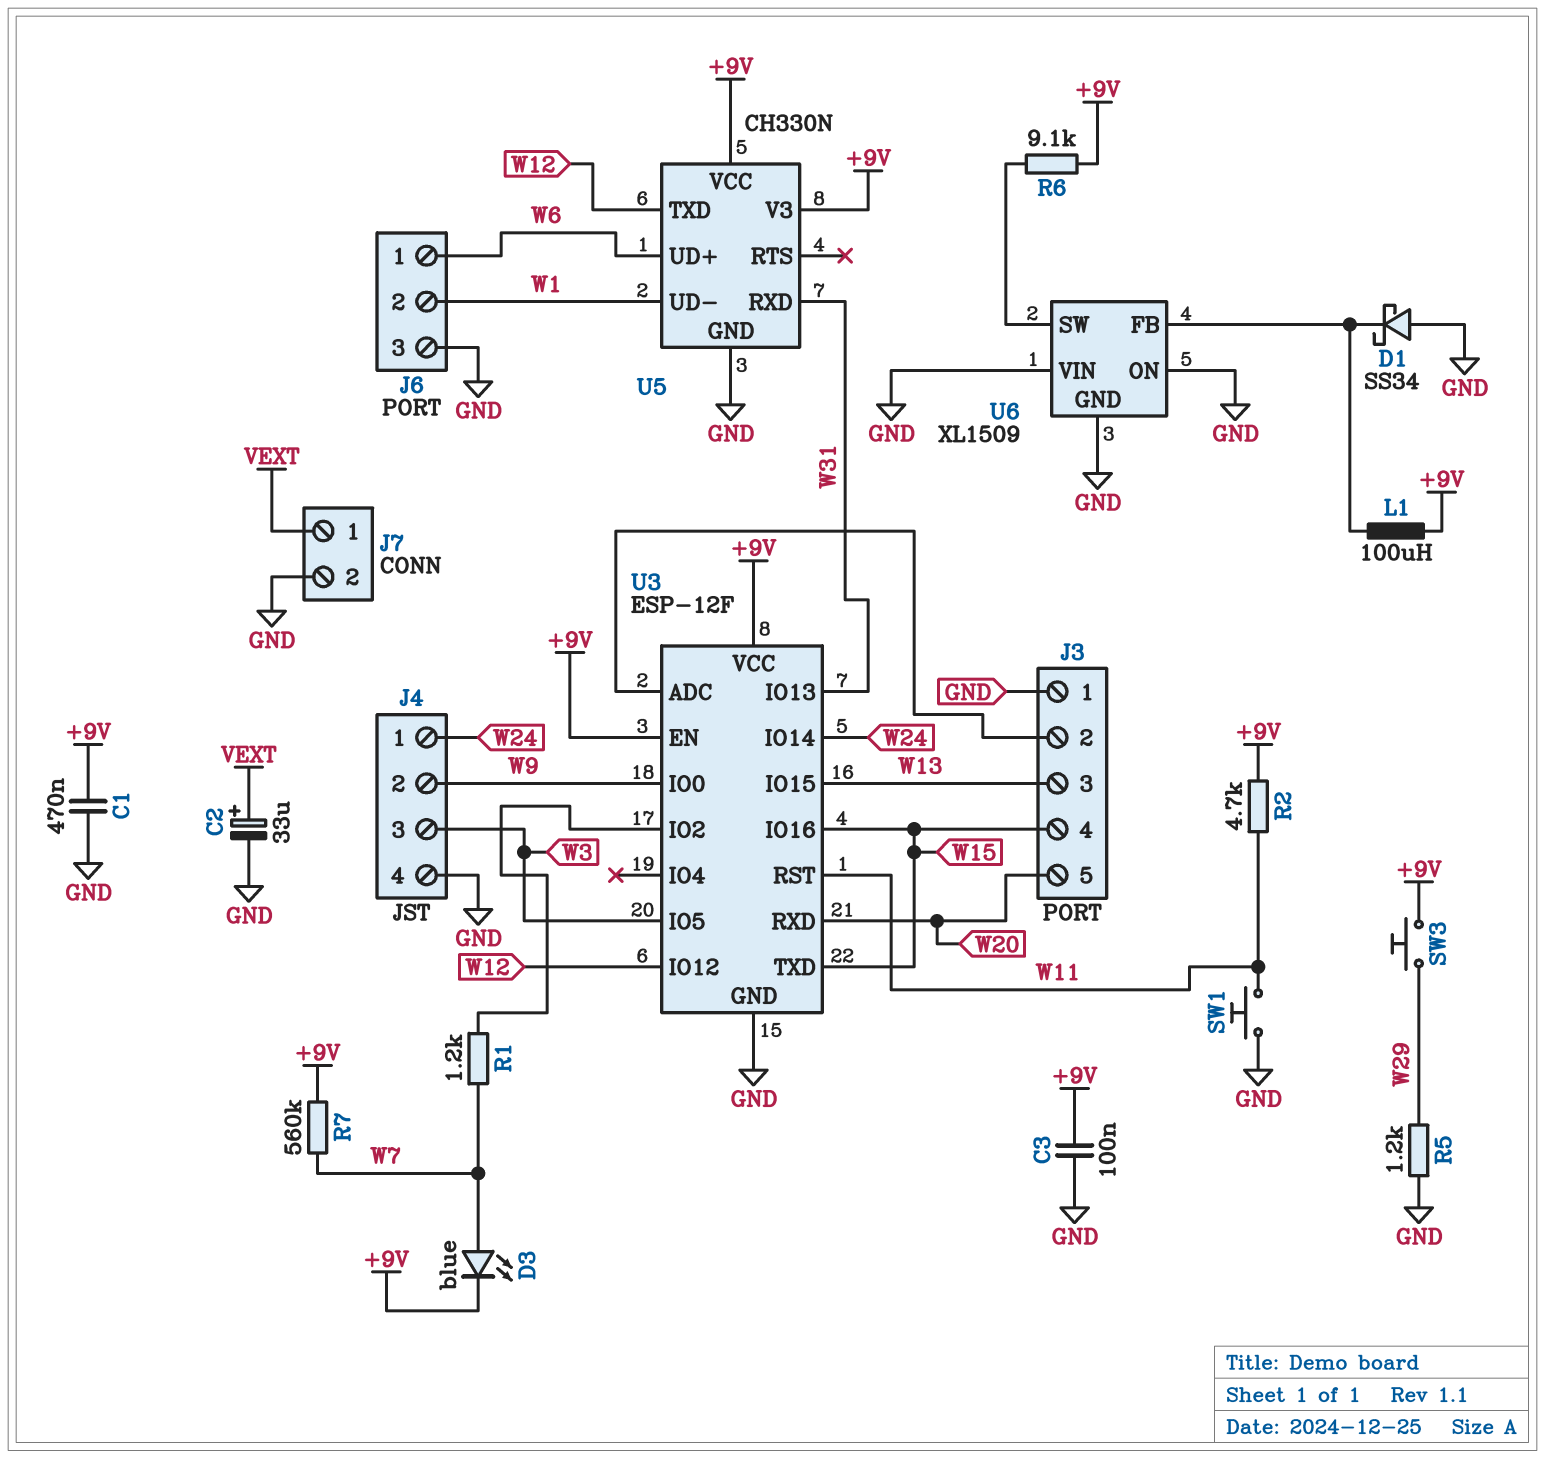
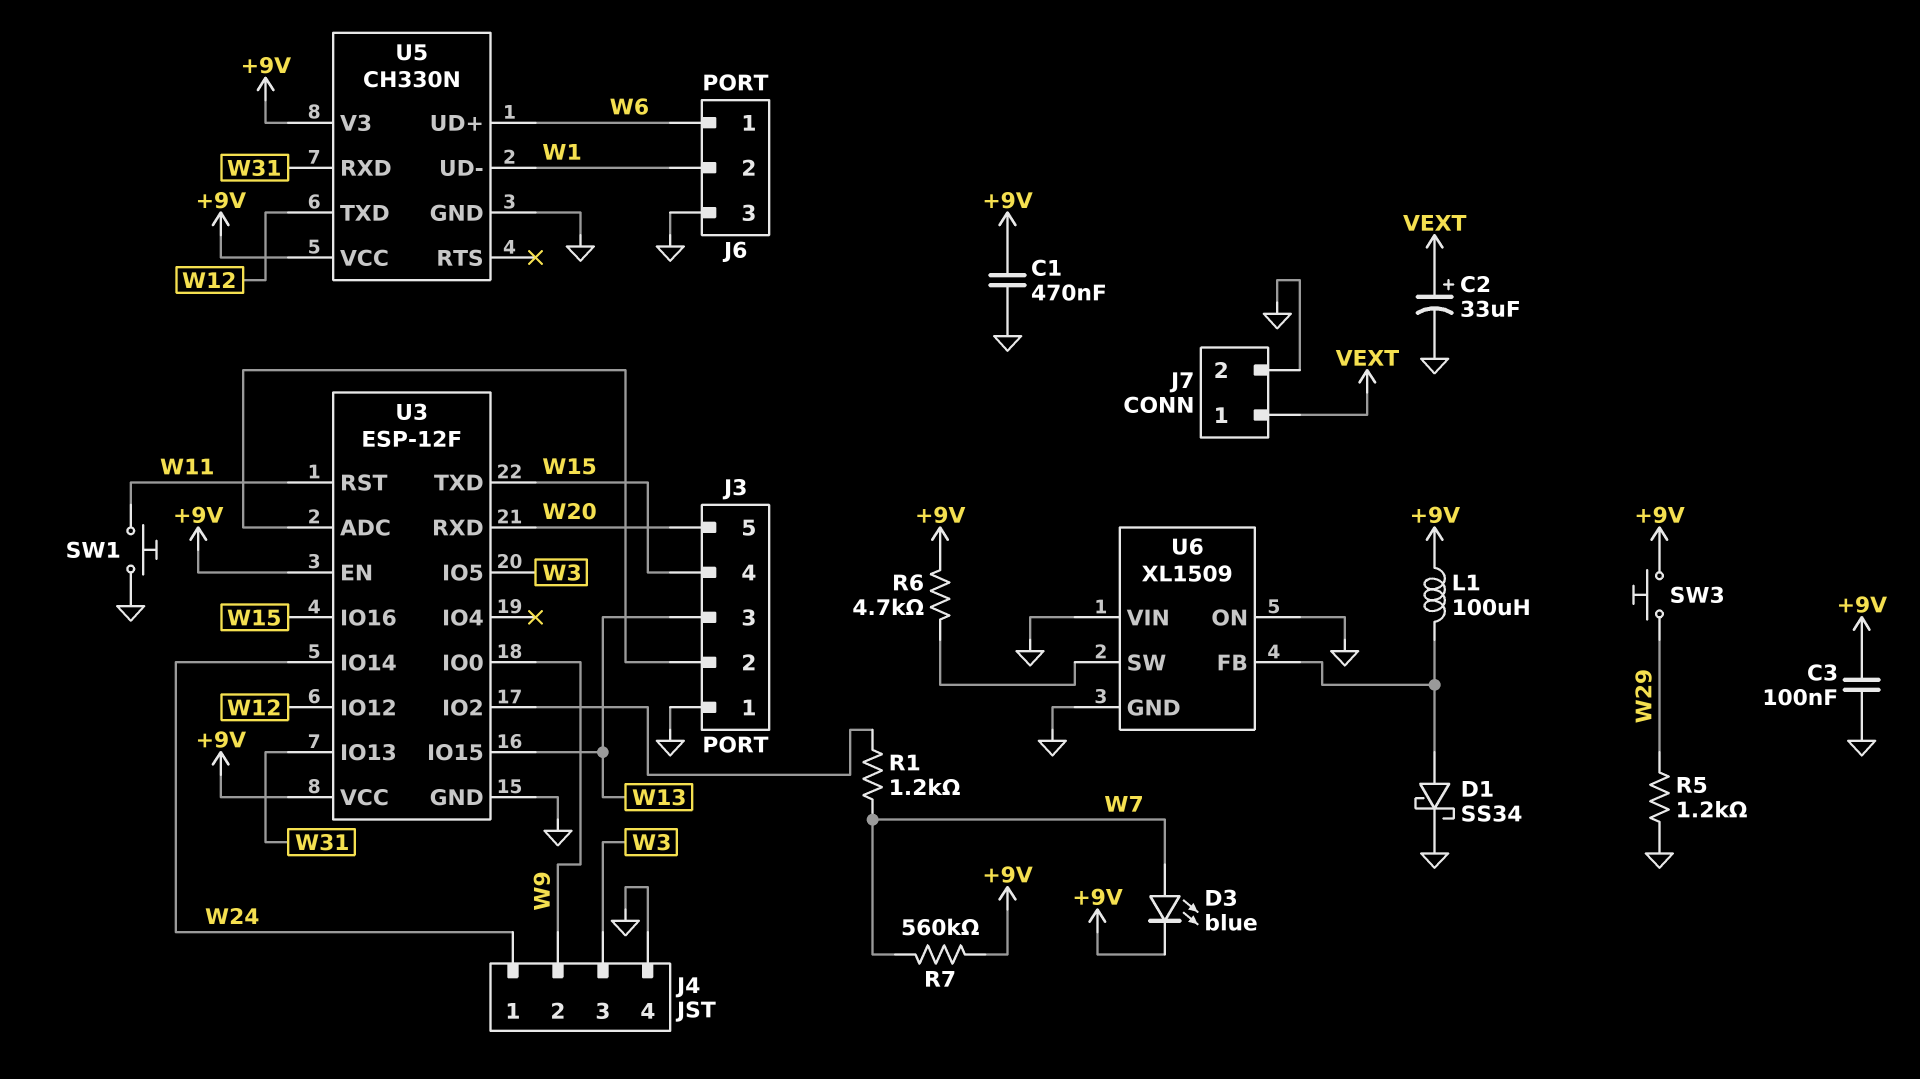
D1: schottky SS34 (A GND, K U6/FB) -> schottky SS34 (A U6/FB, K GND)
R2: 4.7k (+9V, W11) -> none
R6: 9.1k (+9V, U6/SW) -> 4.7k (+9V, U6/SW)

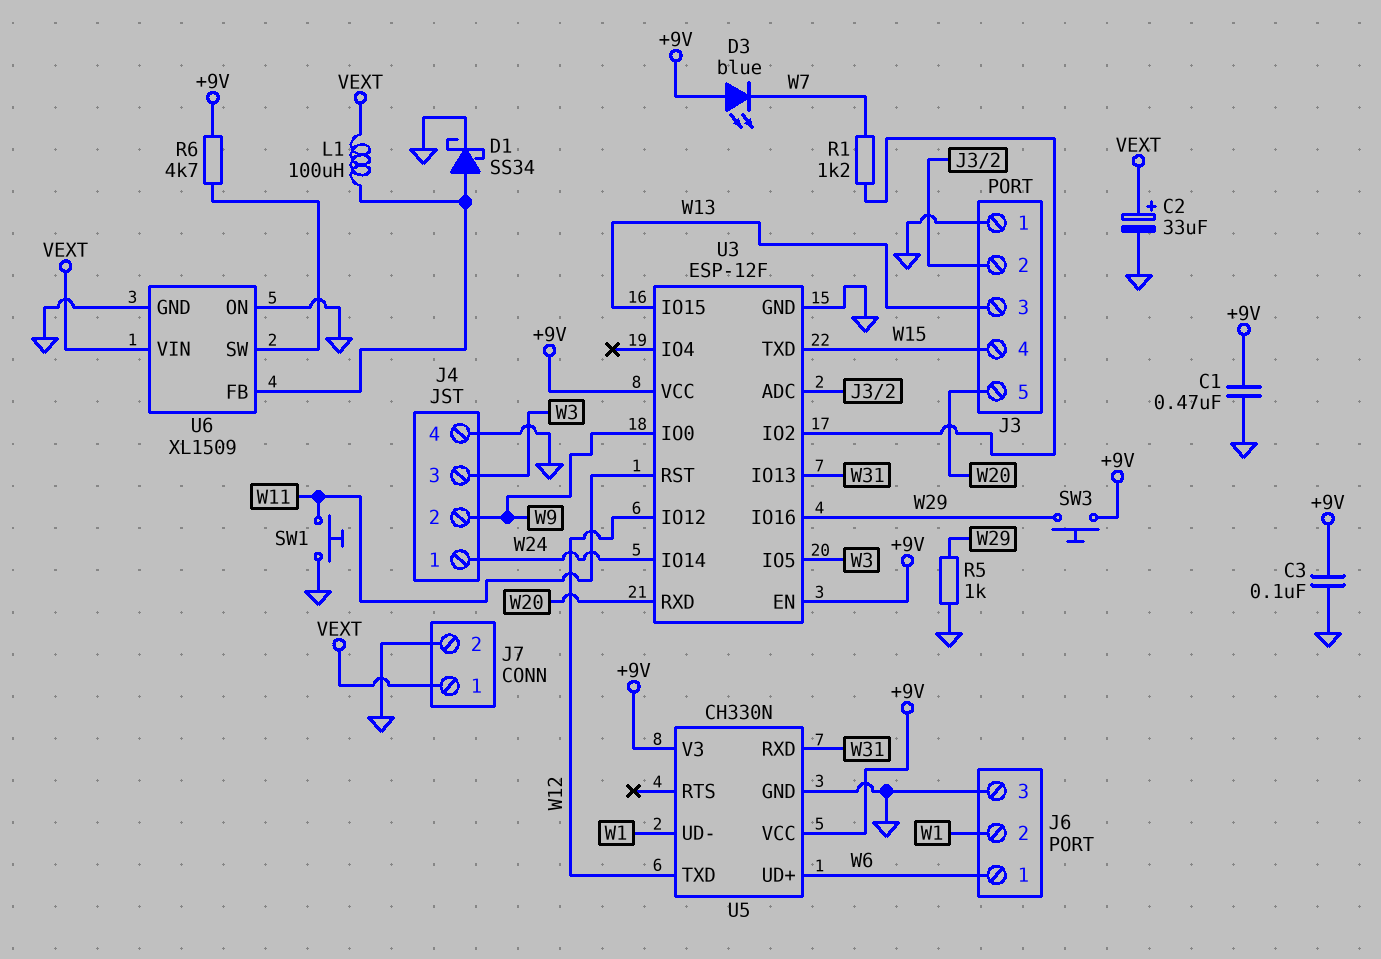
D3: LED blue (A W7, K +9V) -> LED blue (A +9V, K W7)
L1: 100uH (+9V, U6/FB) -> 100uH (U6/FB, VEXT)
R5: 1.2k (GND, W29) -> 1k (GND, W29)
R7: 560k (+9V, W7) -> none
U3 pin IO16: W15 -> W29
U6 pin VIN: GND -> VEXT

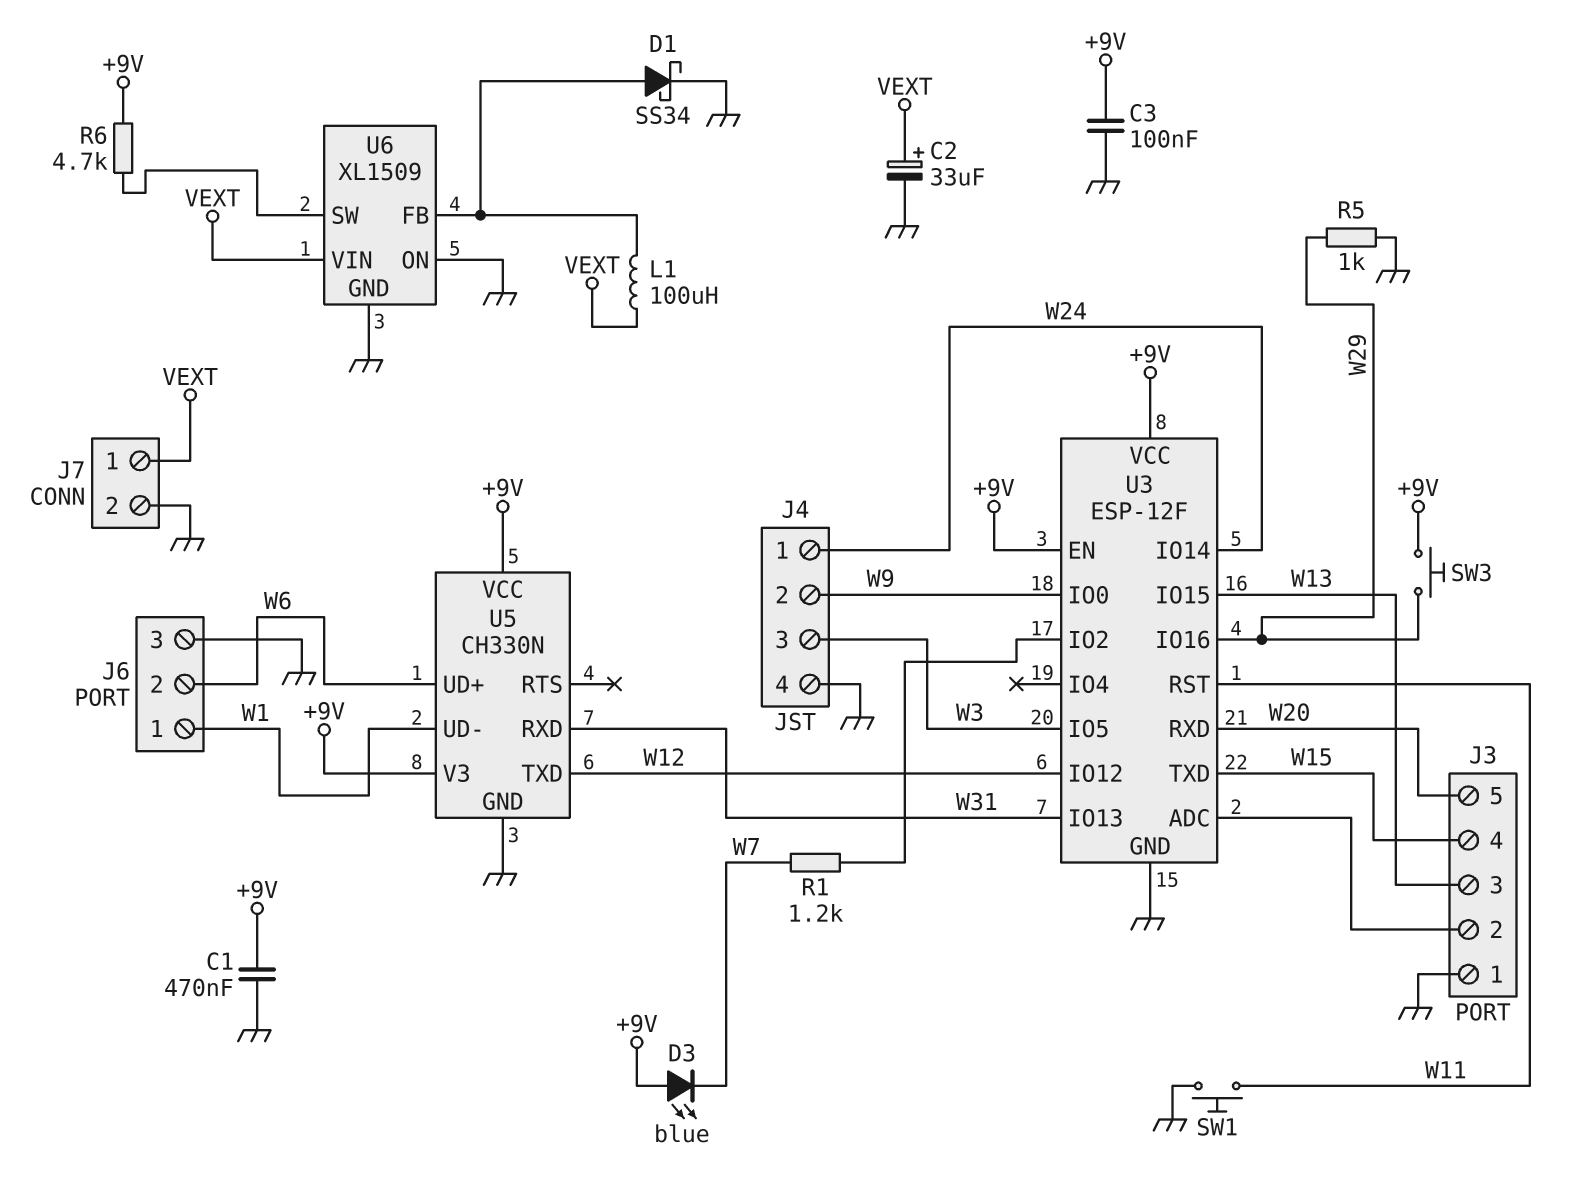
J6 pin 1: W6 -> W1
J6 pin 2: W1 -> W6

